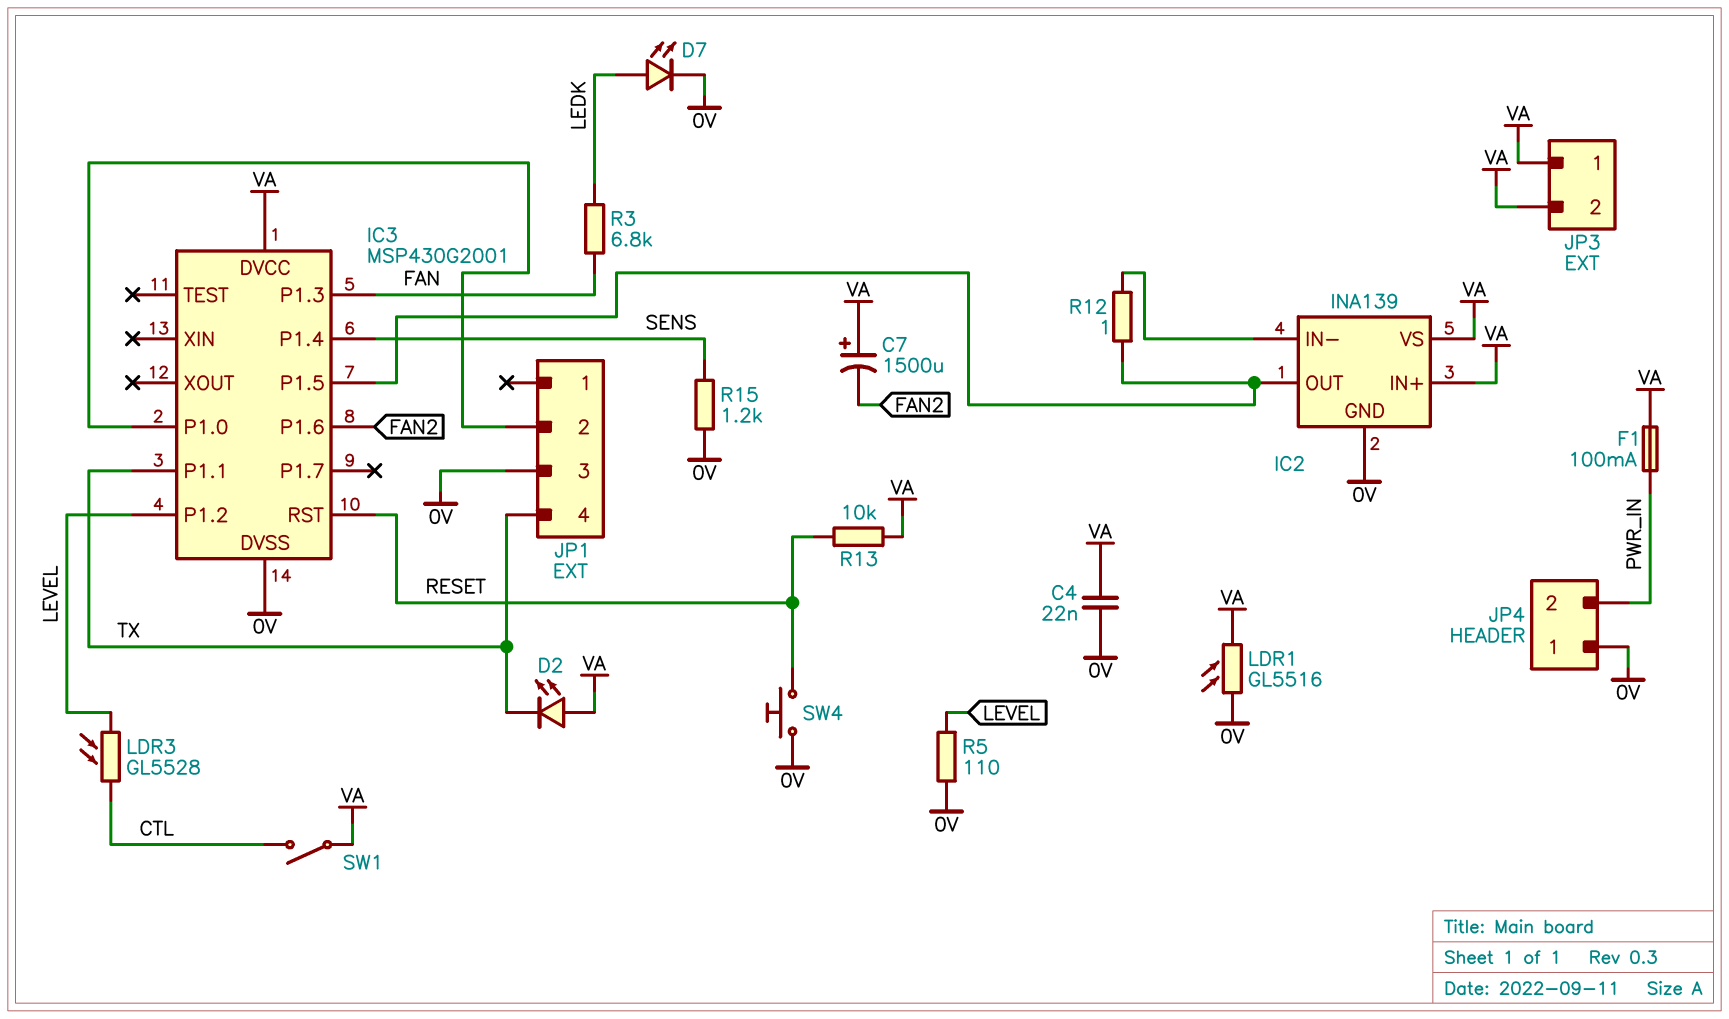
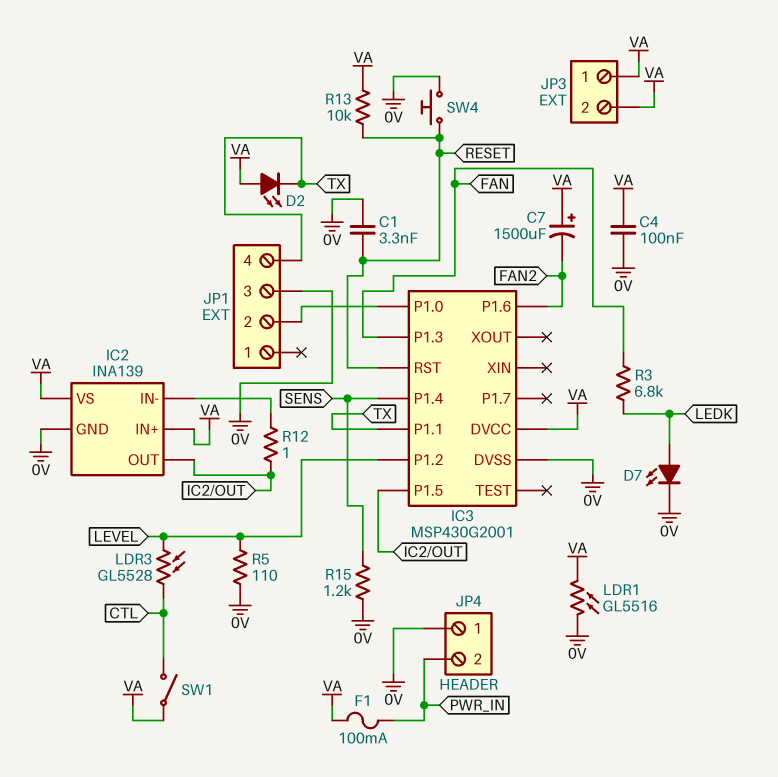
C1: none -> 3.3nF (0V, RESET)
C4: 22nF (0V, VA) -> 100nF (0V, VA)

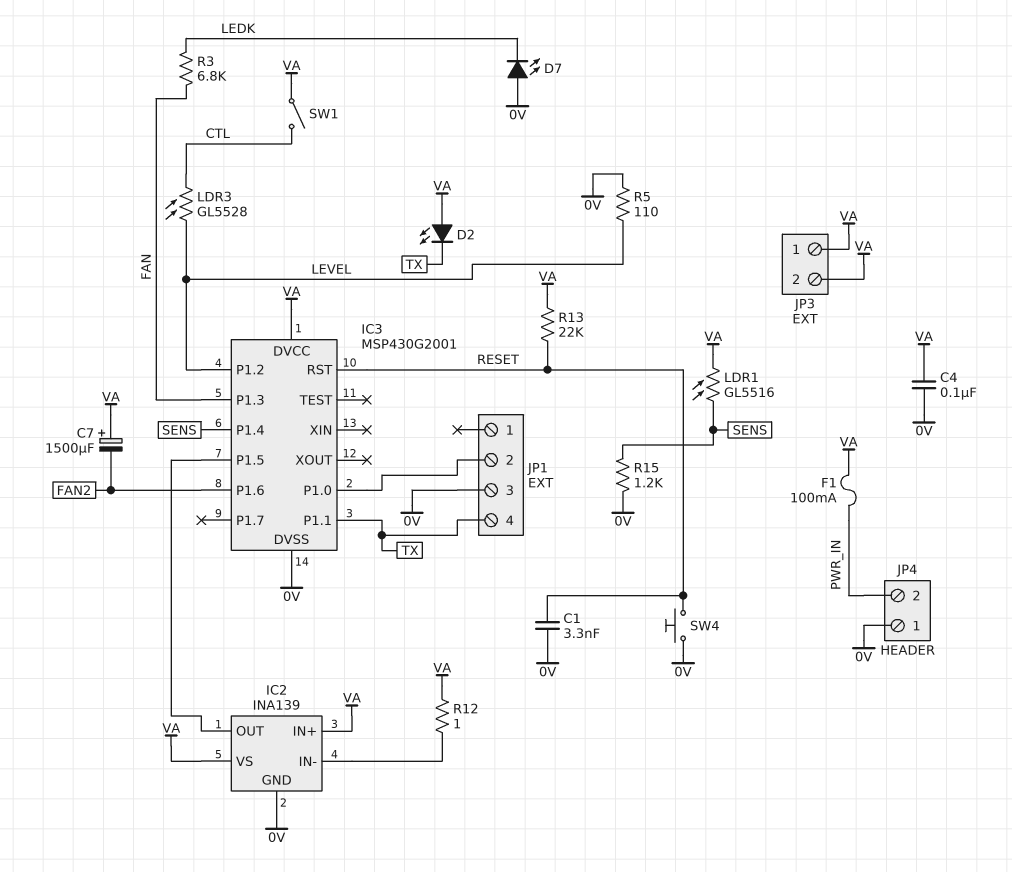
D7: LED (A LEDK, K 0V) -> LED (A 0V, K LEDK)
LDR1: GL5516 (0V, VA) -> GL5516 (SENS, VA)
R12: 1 (IC2/IN-, IC2/OUT) -> 1 (IC2/IN-, VA)
R13: 10k (RESET, VA) -> 22k (RESET, VA)

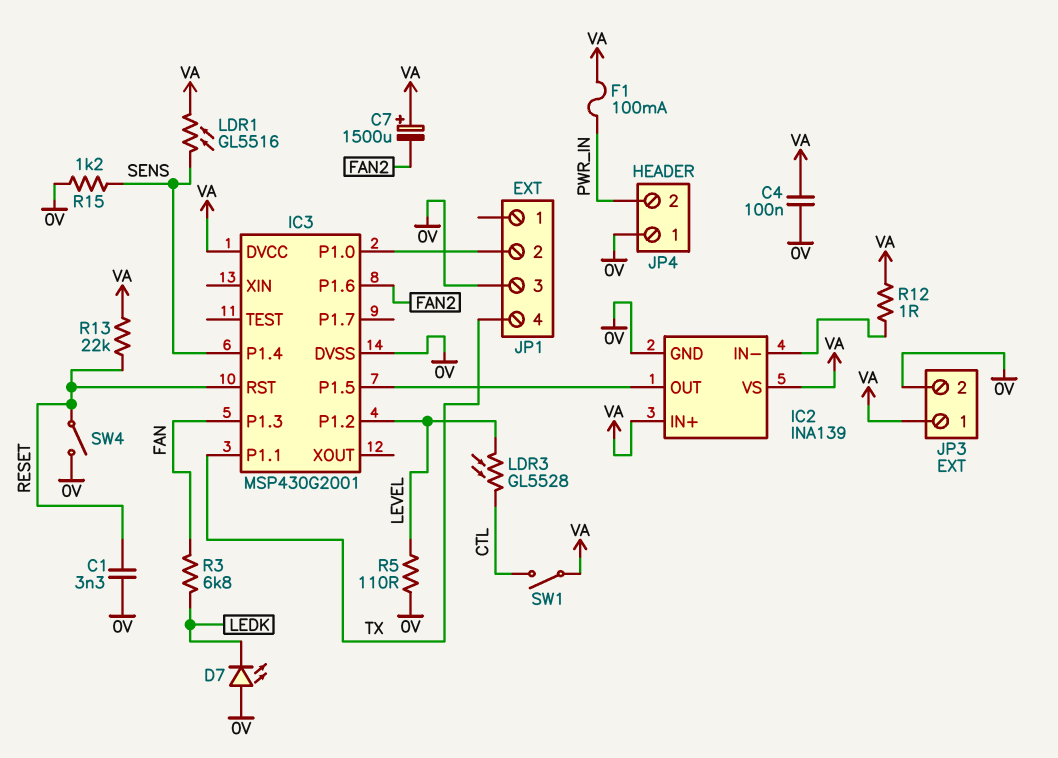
D2: LED (A VA, K TX) -> none
JP3 pin 2: VA -> 0V
SW4: button (0V, RESET) -> switch (0V, RESET)

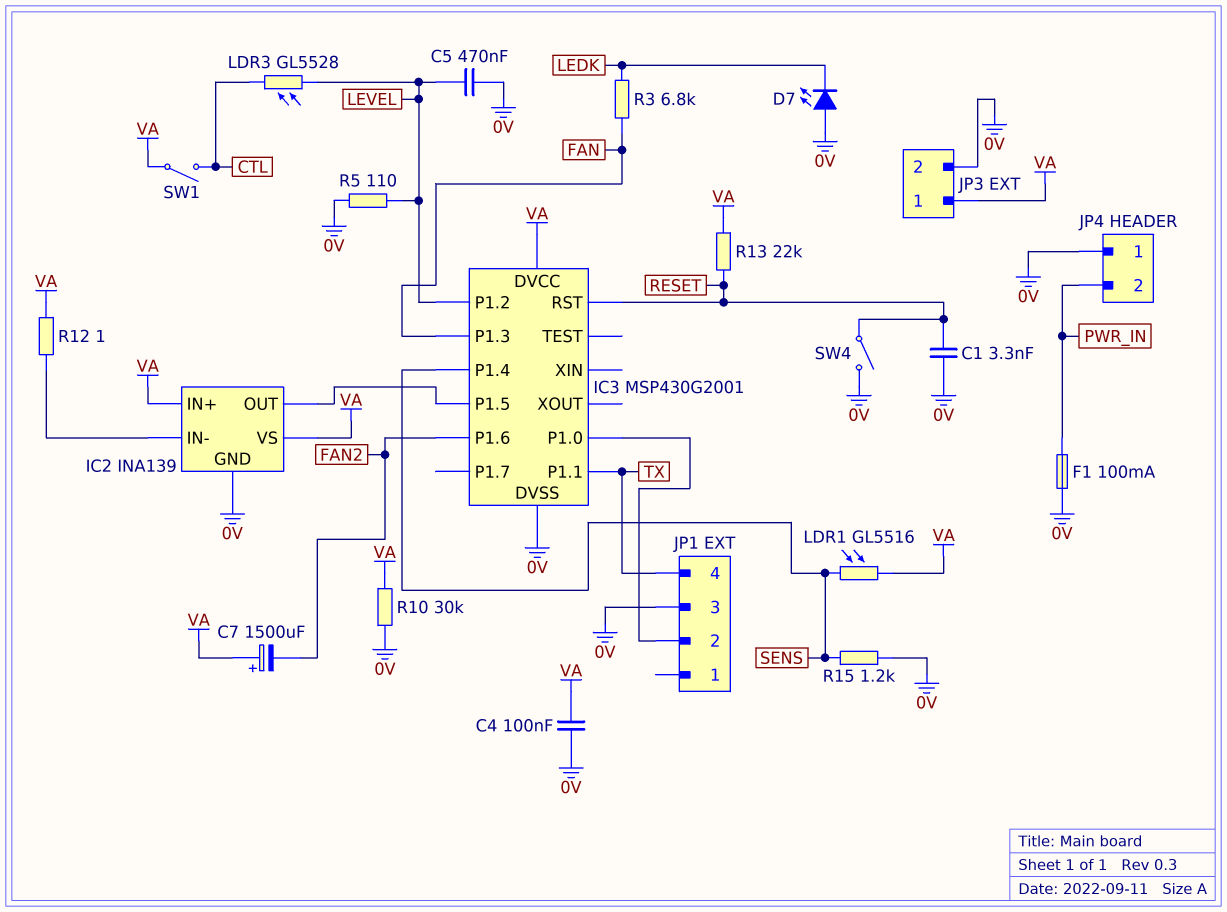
C5: none -> 470nF (0V, LEVEL)
F1: 100mA (PWR_IN, VA) -> 100mA (0V, PWR_IN)
R10: none -> 30k (0V, VA)

